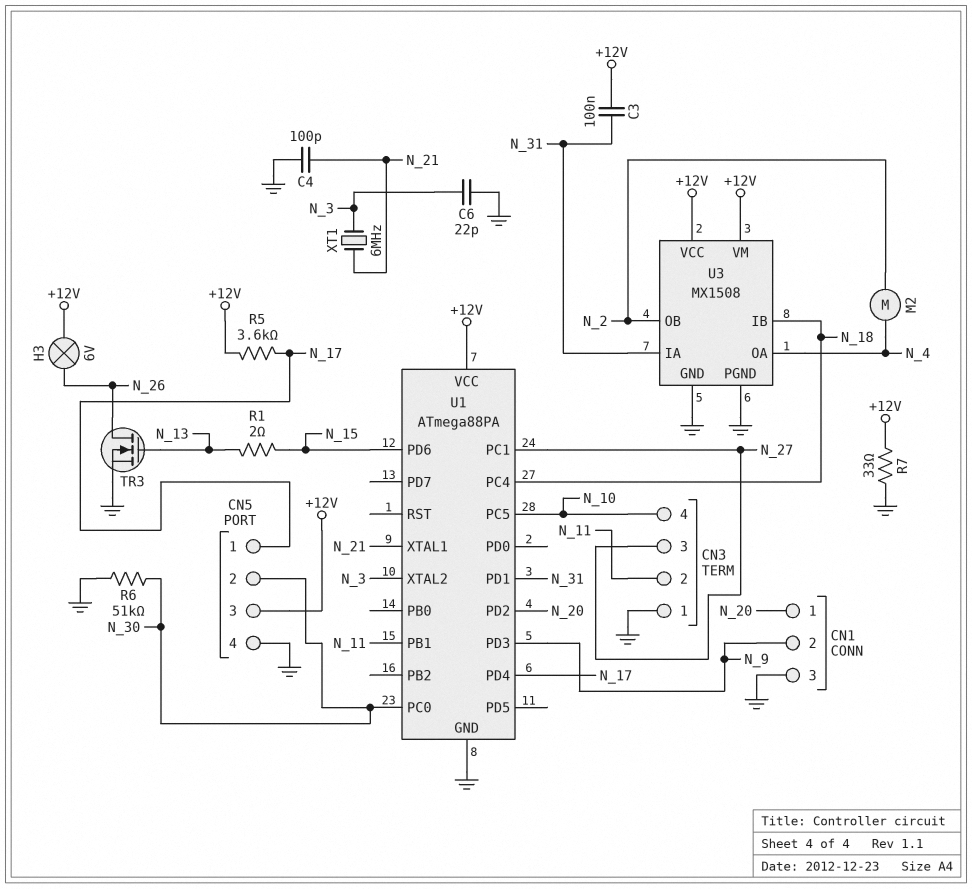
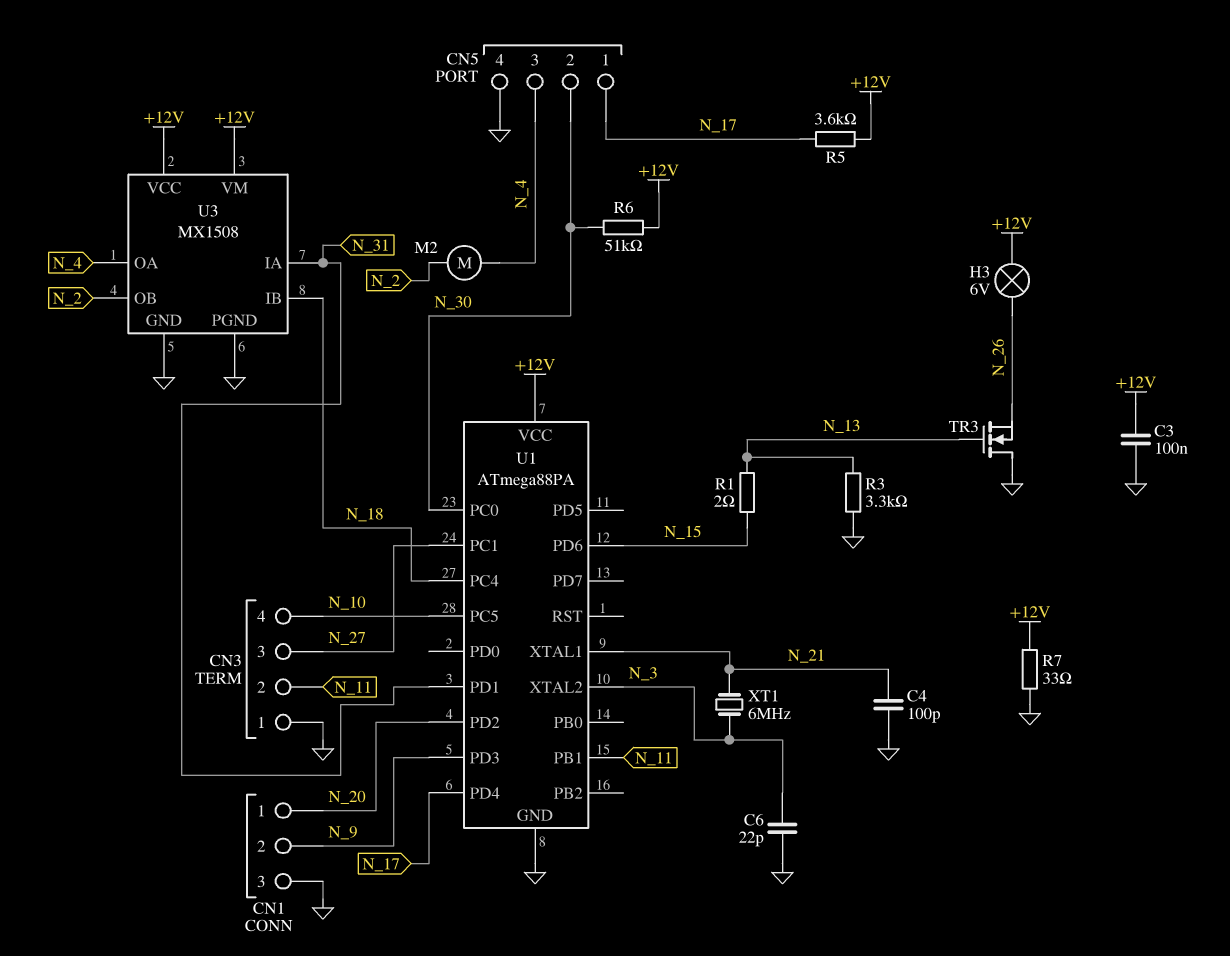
C3: 100nF (+12V, N_31) -> 100nF (+12V, GND)
CN5 pin 3: +12V -> N_4
R3: none -> 3.3k (GND, N_13)
R6: 51k (GND, N_30) -> 51k (+12V, N_30)
TR3: NMOS (G N_13, D N_26, S GND) -> NMOS (G N_13, D GND, S N_26)

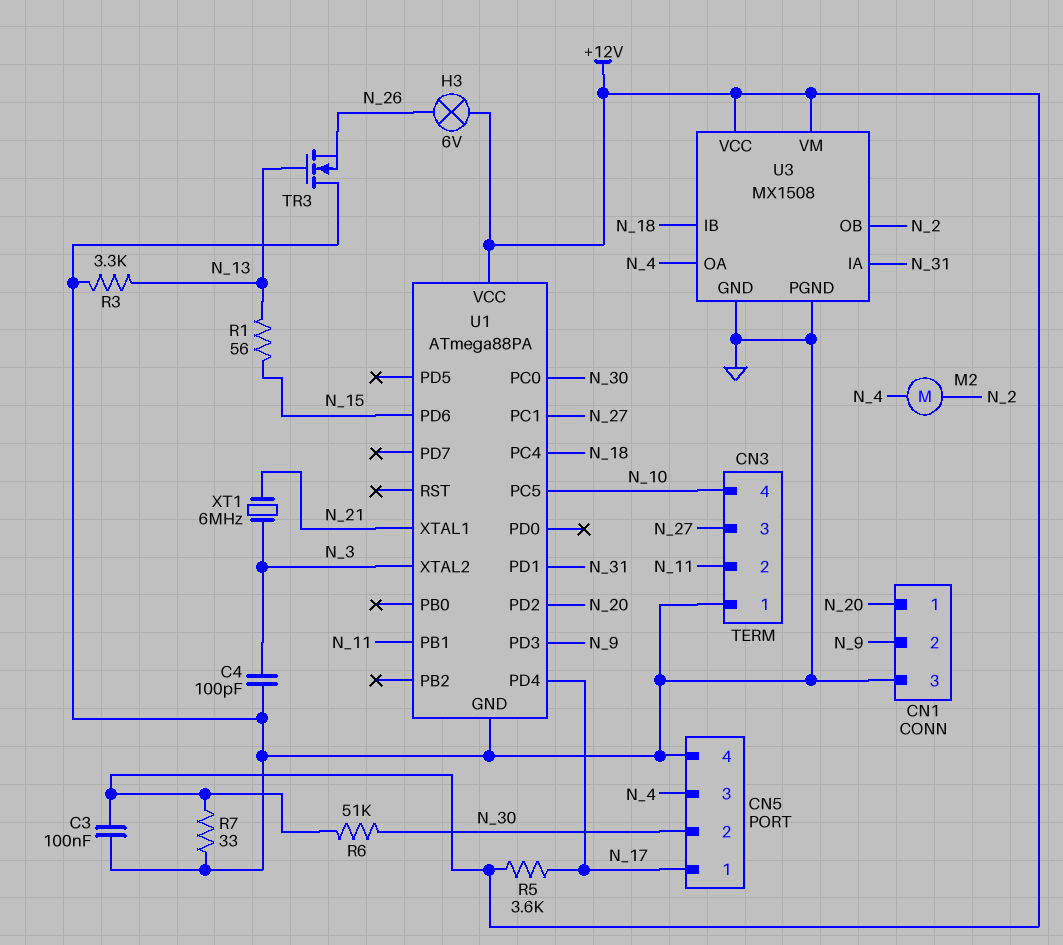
C4: 100pF (GND, N_21) -> 100pF (GND, N_3)
C6: 22pF (GND, N_3) -> none
R1: 2 (N_13, N_15) -> 56 (N_13, N_15)

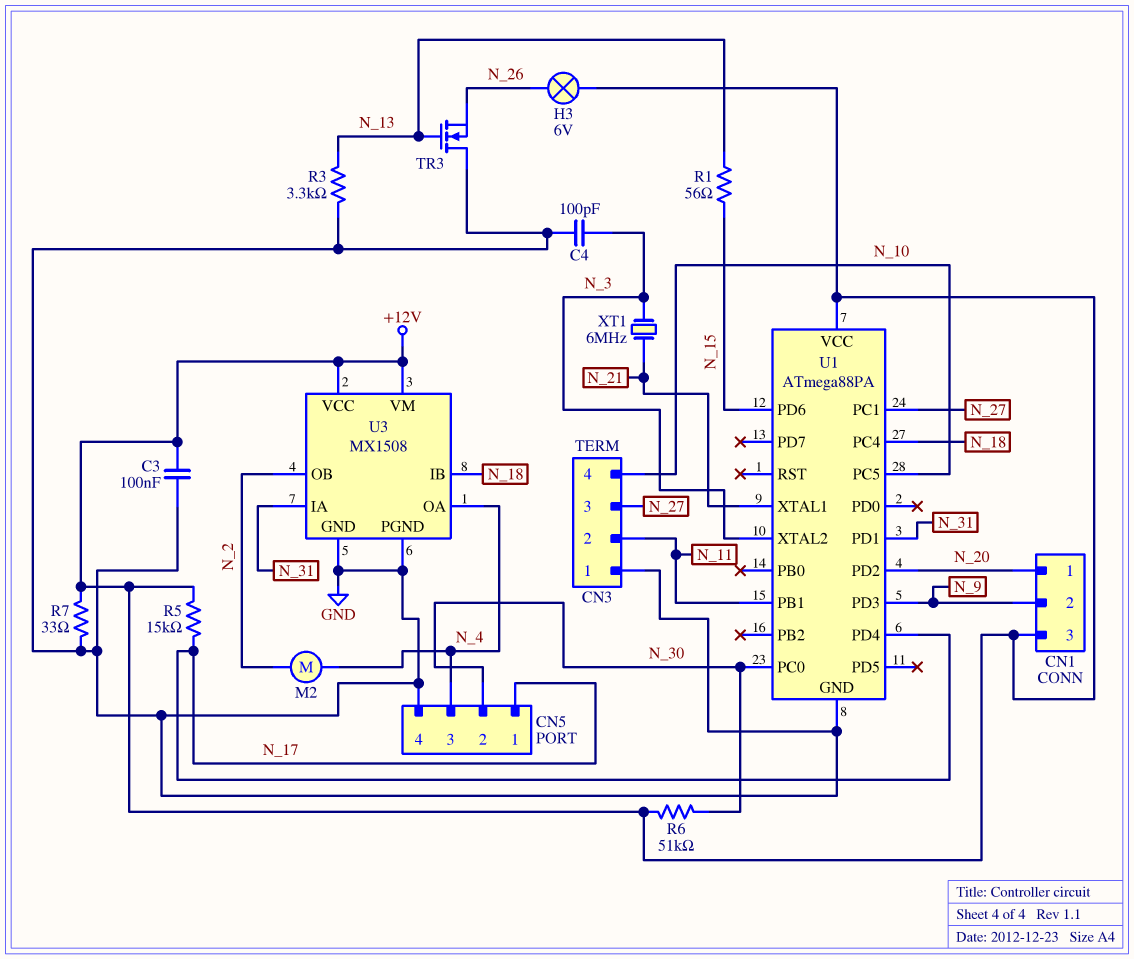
CN1 pin 3: GND -> +12V
R5: 3.6k (+12V, N_17) -> 15k (+12V, N_17)

